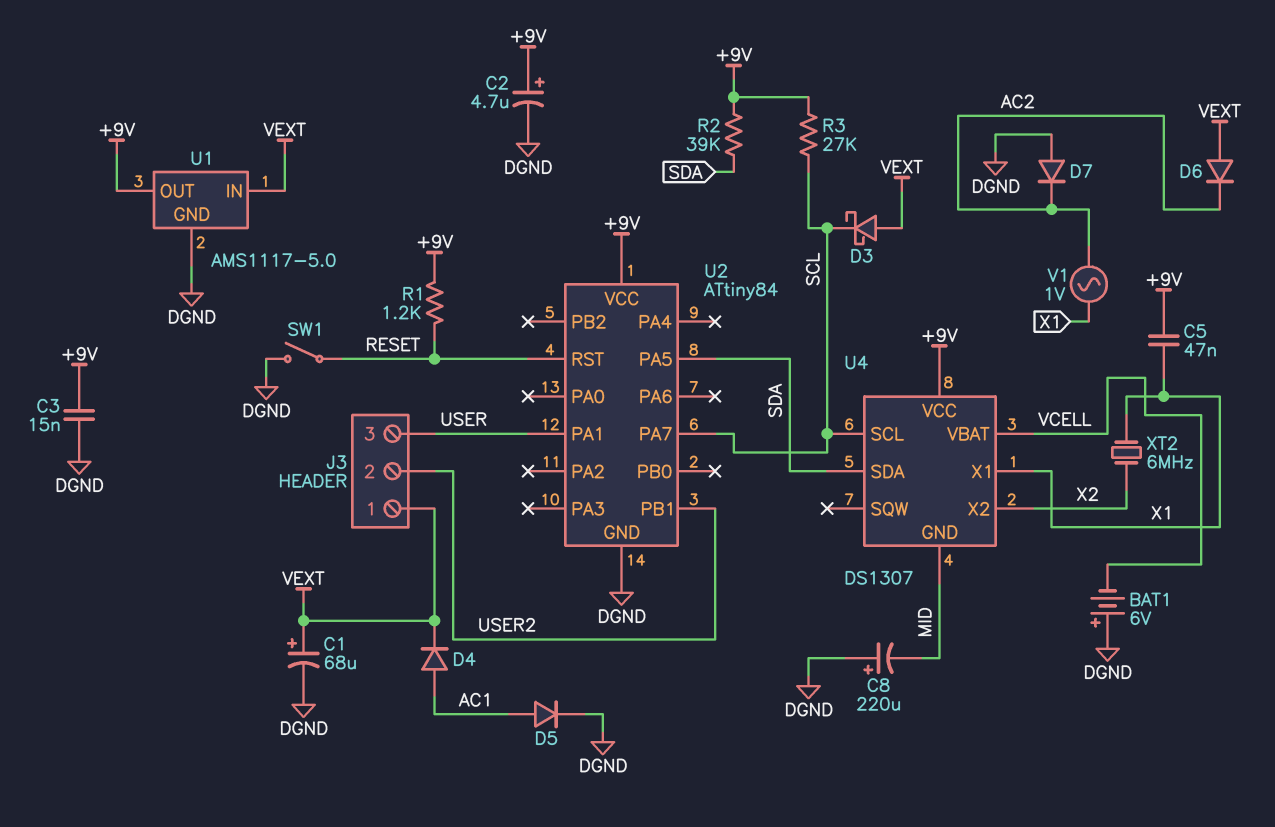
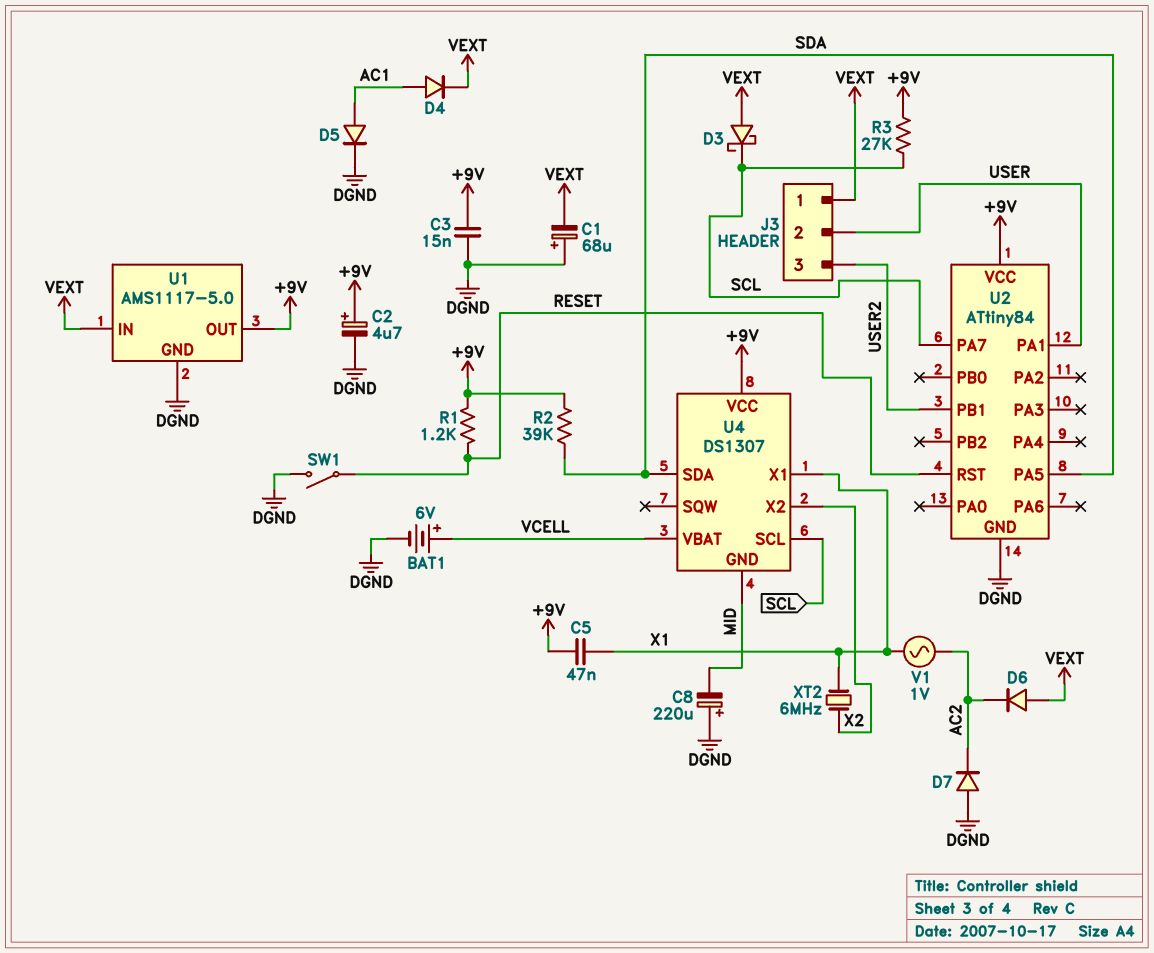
BAT1: 6V (plus DGND, minus VCELL) -> 6V (plus VCELL, minus DGND)
C1: 68uF (plus VEXT, minus DGND) -> 68uF (plus DGND, minus VEXT)
J3 pin 2: USER2 -> USER
J3 pin 3: USER -> USER2

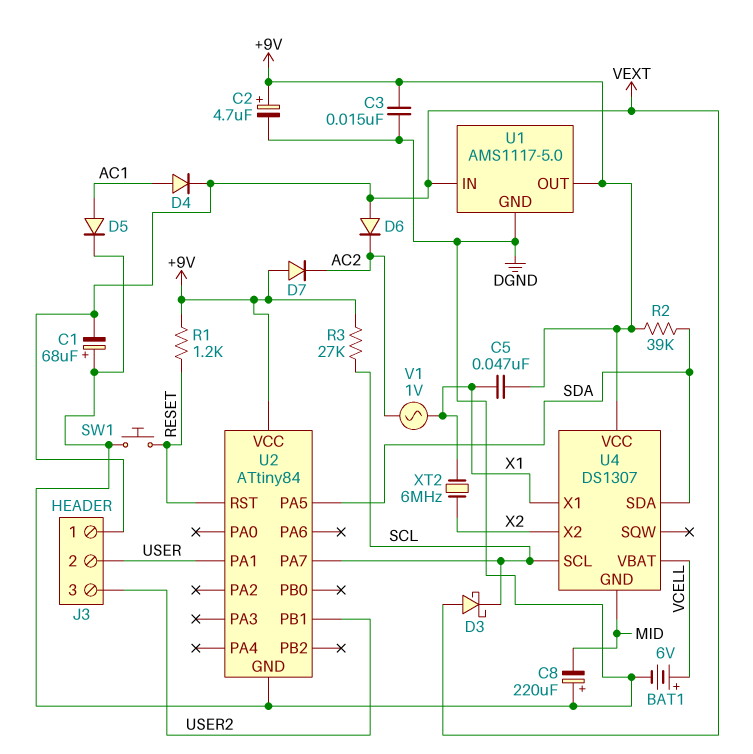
D7: diode (A DGND, K AC2) -> diode (A +9V, K AC2)
SW1: switch (DGND, RESET) -> button (DGND, RESET)

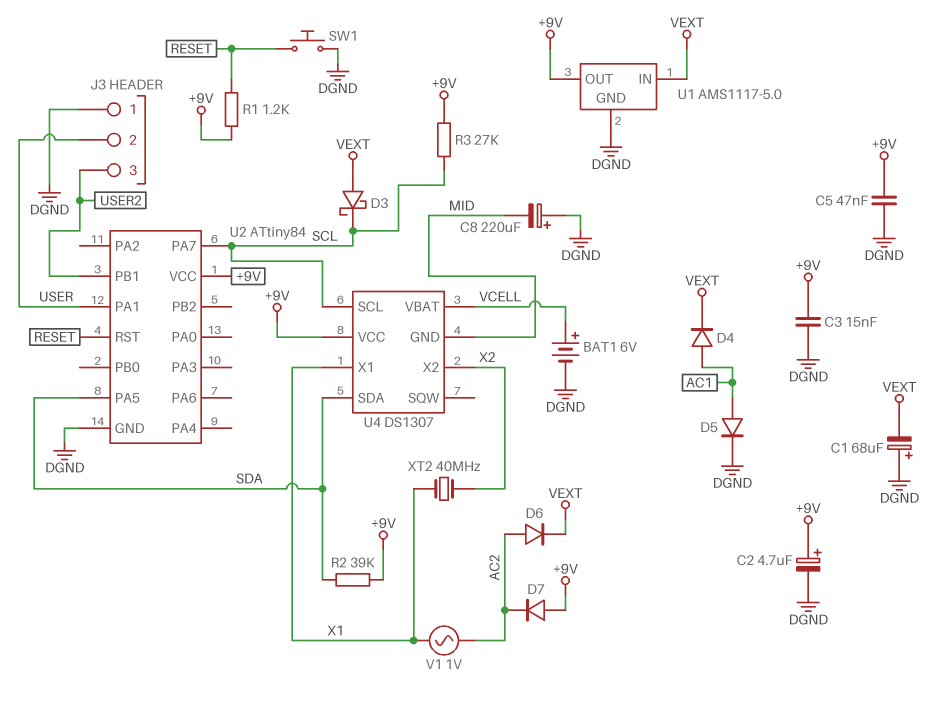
C5: 47nF (+9V, X1) -> 47nF (+9V, DGND)
D6: diode (A VEXT, K AC2) -> diode (A AC2, K VEXT)
J3 pin 1: VEXT -> DGND
XT2: 6MHz (X1, X2) -> 40MHz (X1, X2)

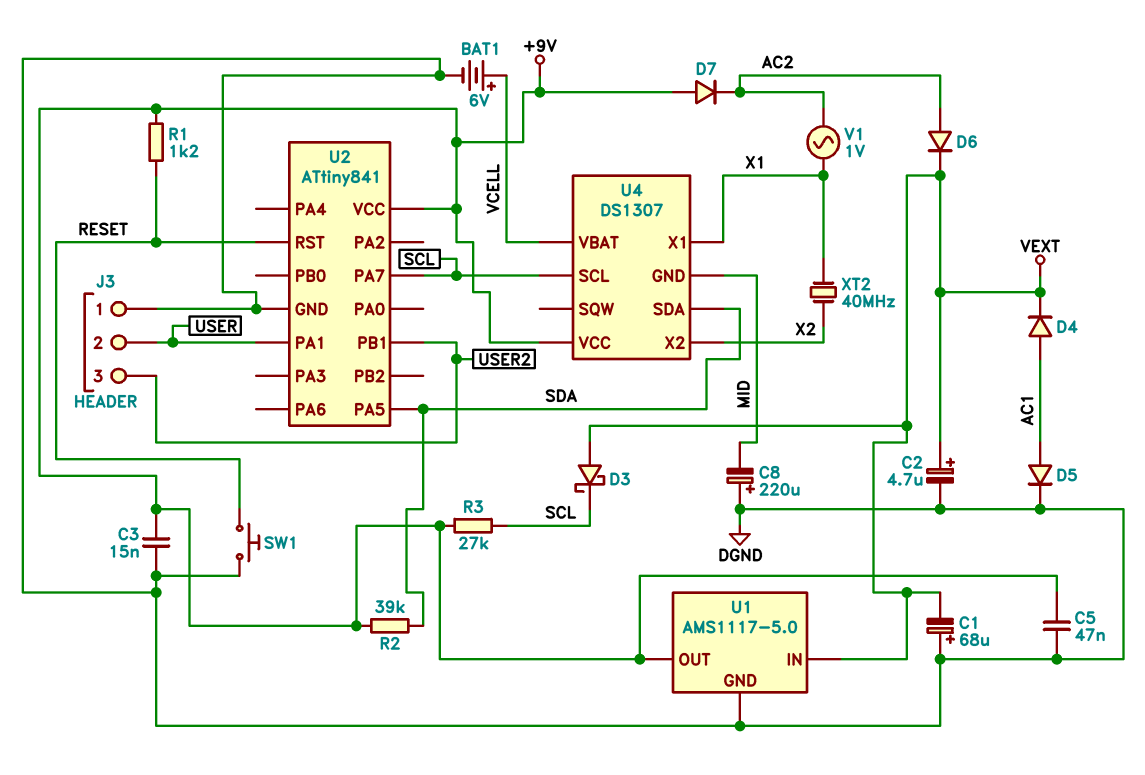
C2: 4.7uF (plus +9V, minus DGND) -> 4.7uF (plus VEXT, minus DGND)
U2: ATtiny84 -> ATtiny841

